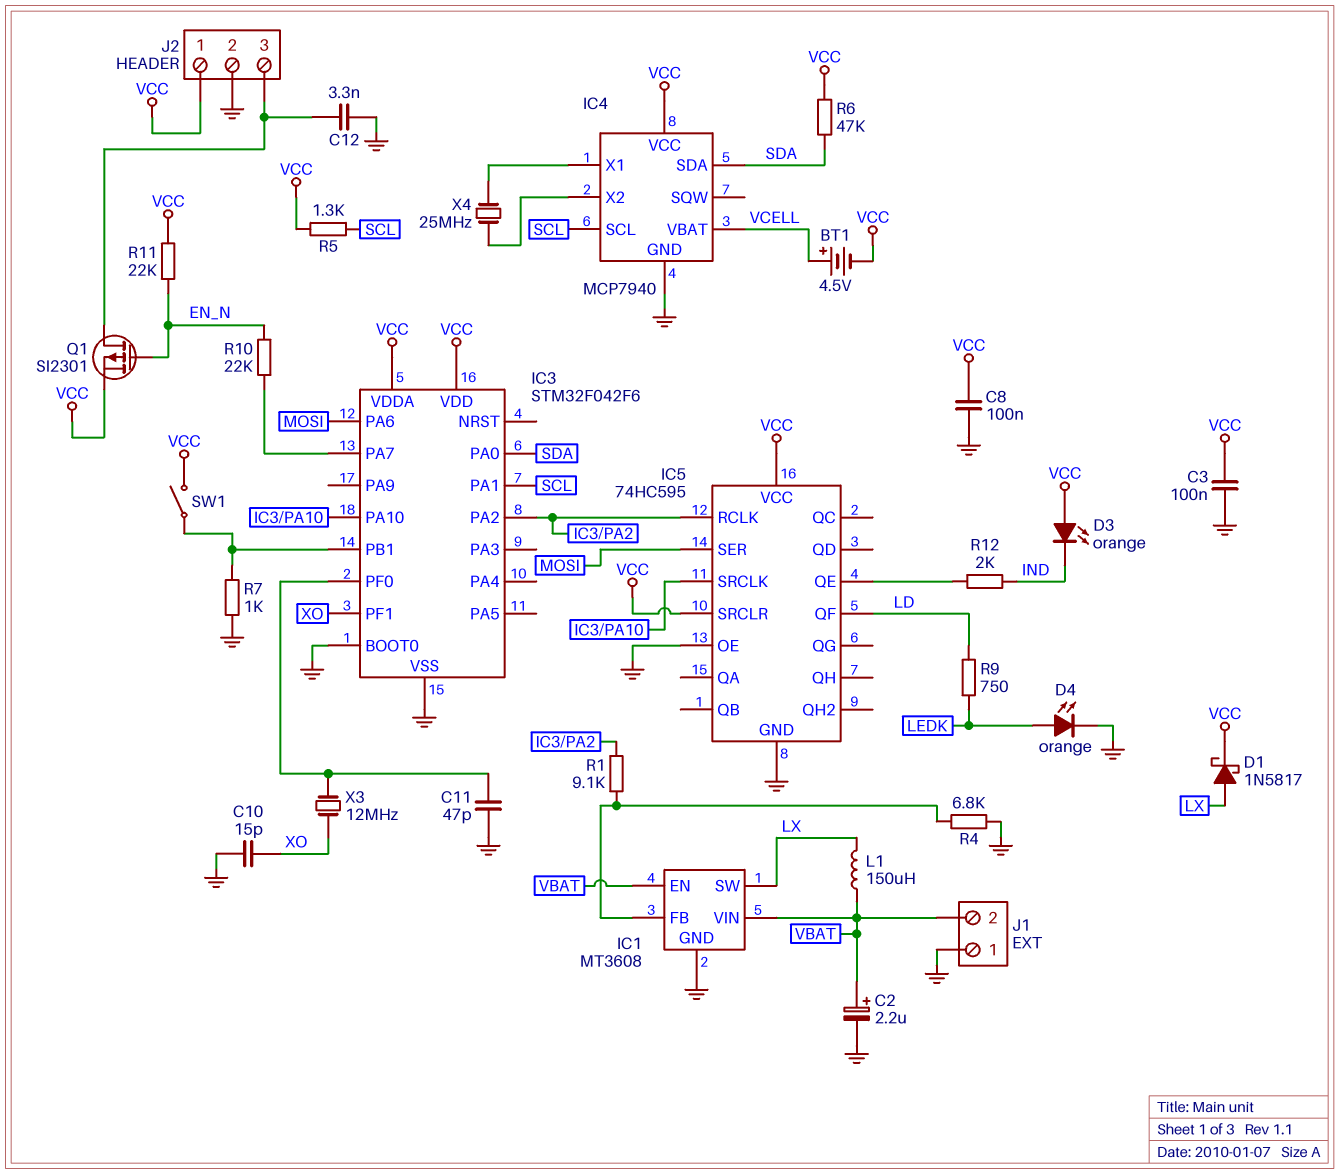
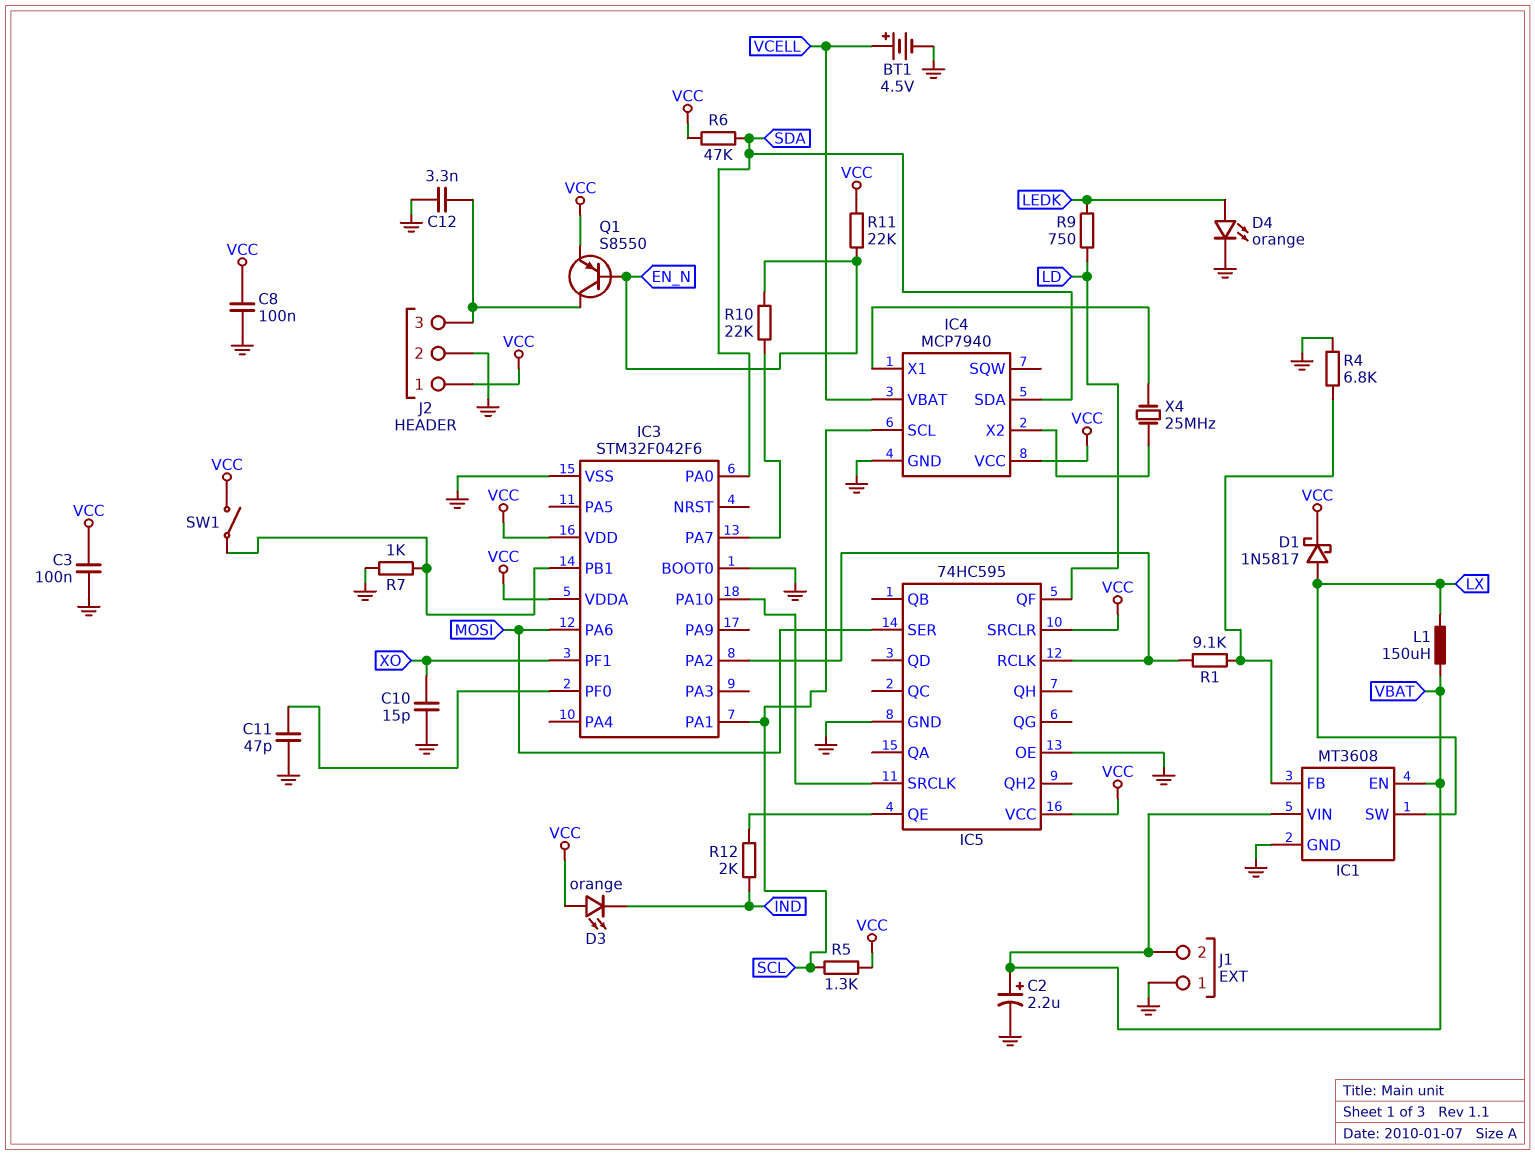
BT1: 4.5V (plus VCELL, minus VCC) -> 4.5V (plus VCELL, minus GND)
Q1: PMOS SI2301 (G EN_N, D J2/3, S VCC) -> PNP S8550 (B EN_N, C J2/3, E VCC)
X3: 12MHz (IC3/PF0, XO) -> none

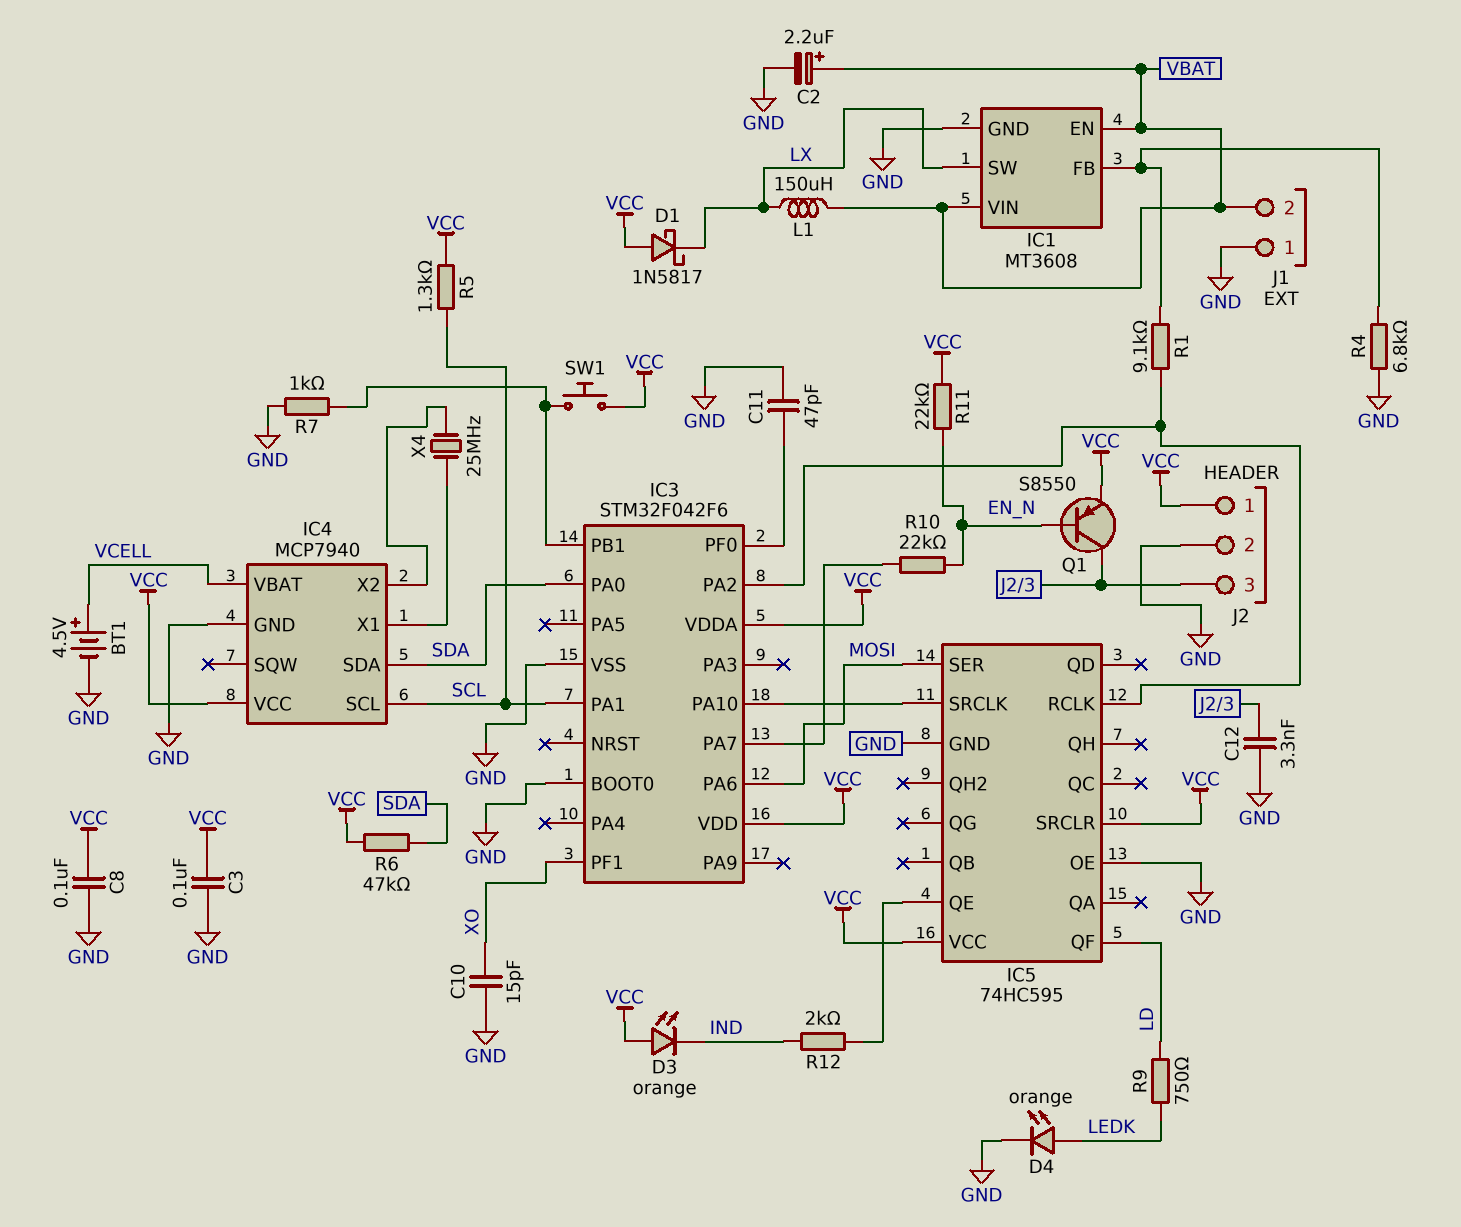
D1: schottky 1N5817 (A LX, K VCC) -> schottky 1N5817 (A VCC, K LX)
SW1: switch (IC3/PB1, VCC) -> button (IC3/PB1, VCC)

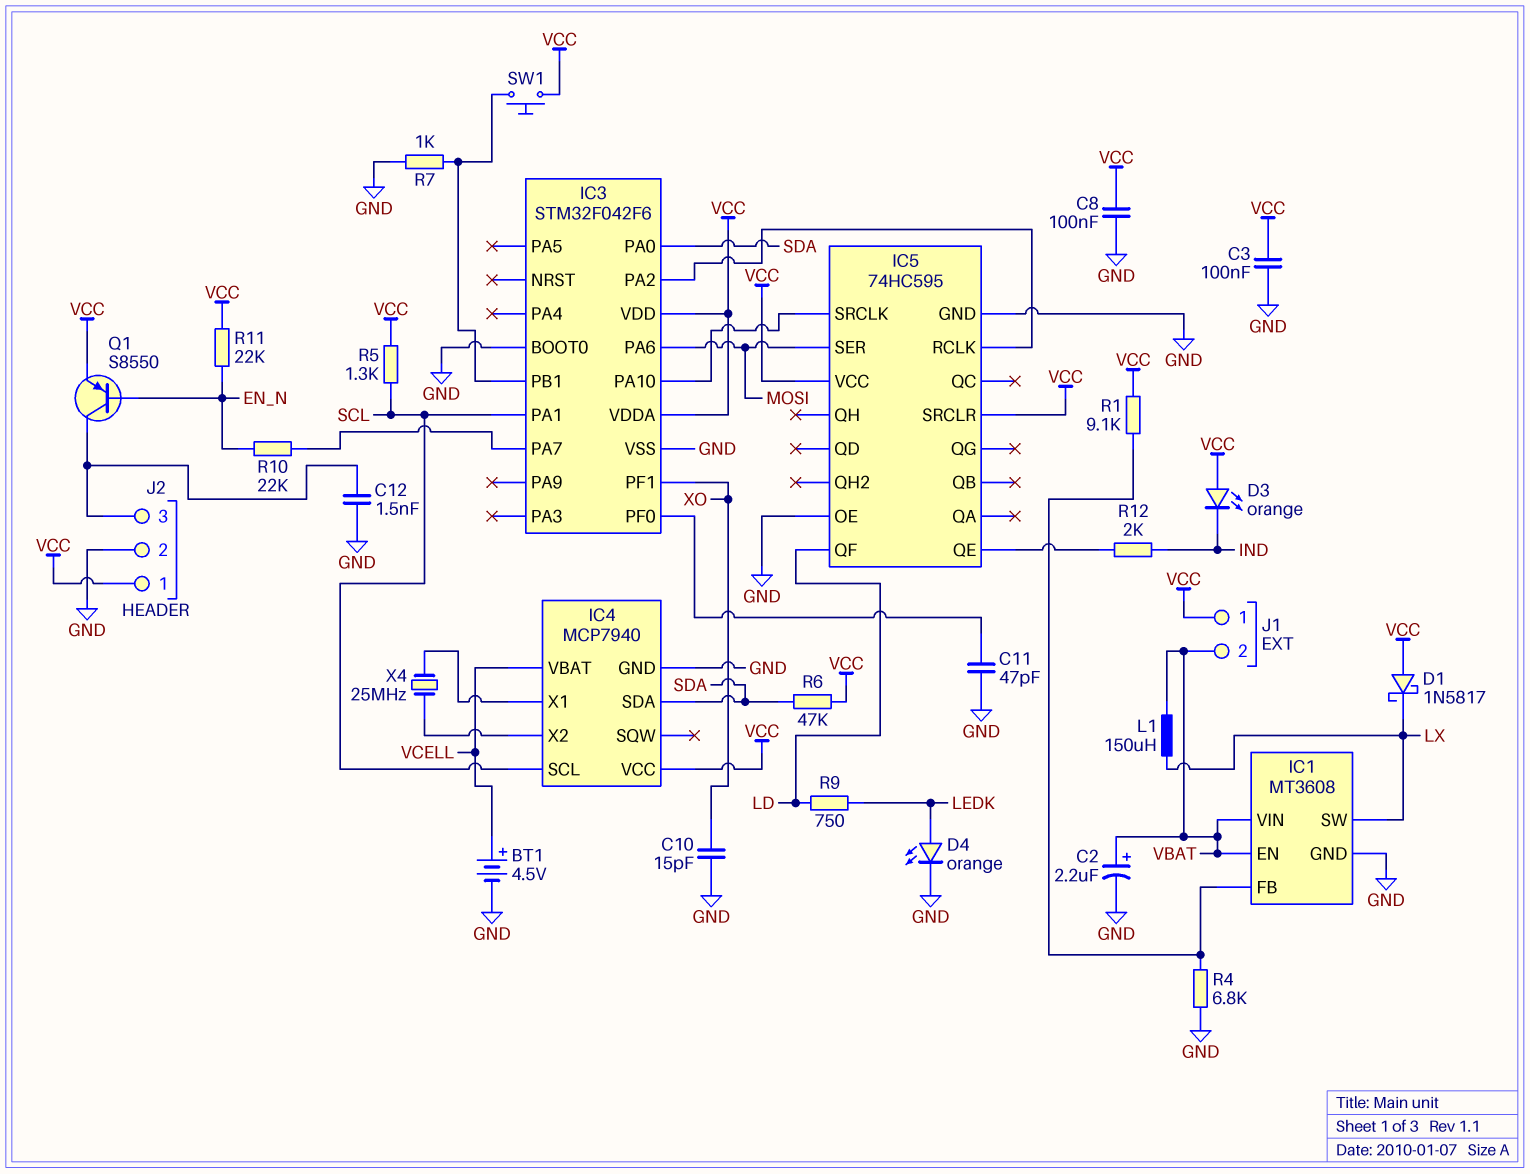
C12: 3.3nF (GND, J2/3) -> 1.5nF (GND, J2/3)
J1 pin 1: GND -> VCC
R1: 9.1k (IC1/FB, IC3/PA2) -> 9.1k (IC1/FB, VCC)

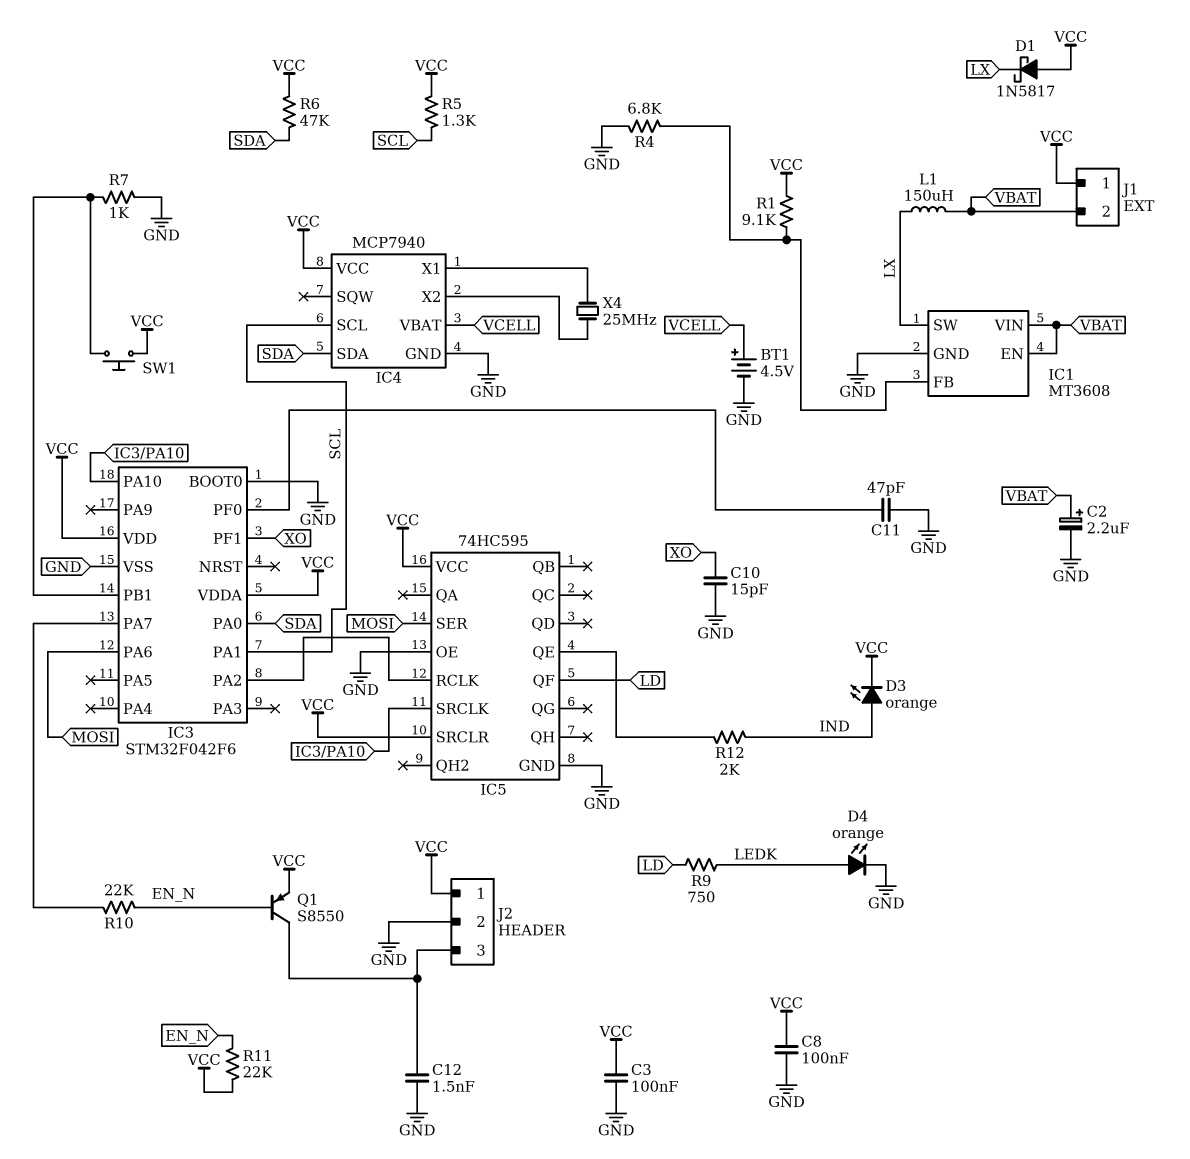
D3: LED orange (A VCC, K IND) -> LED orange (A IND, K VCC)

